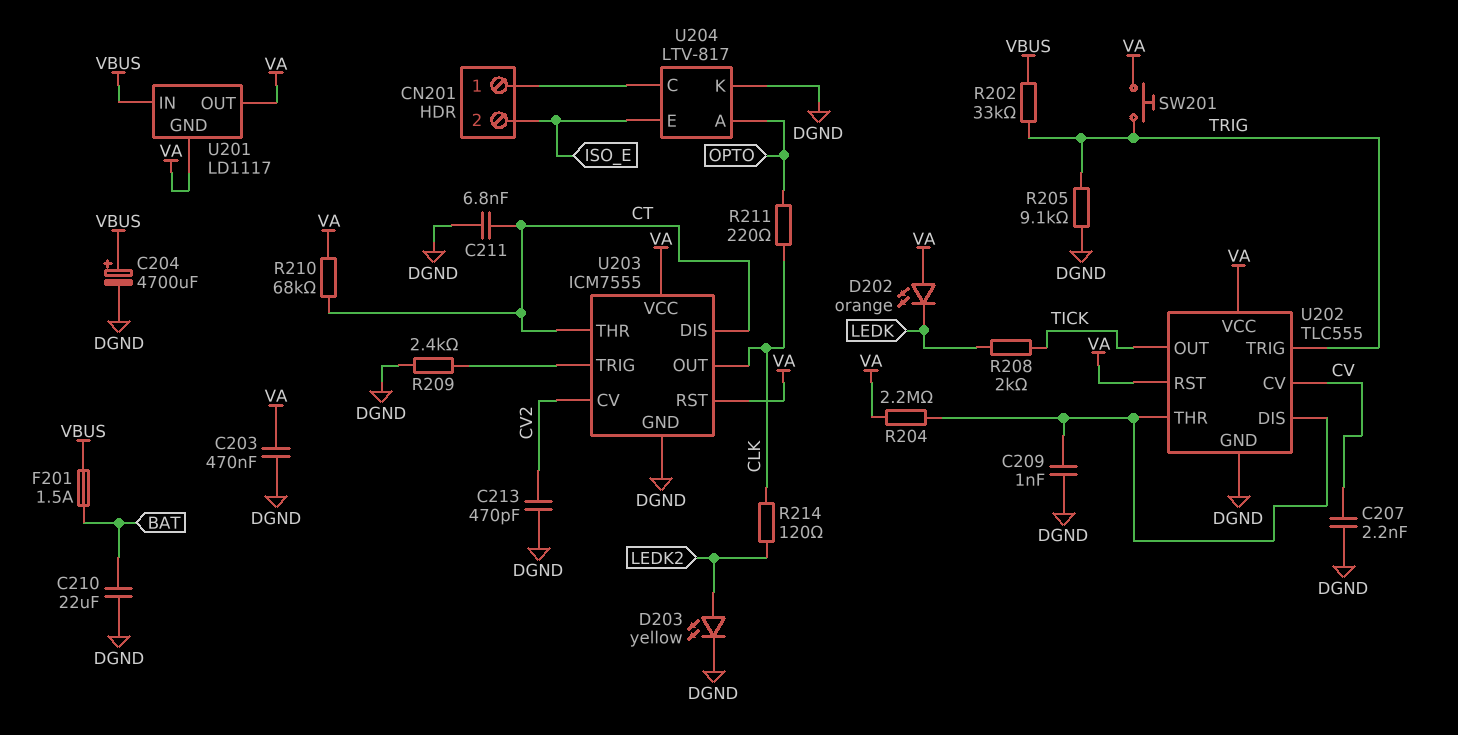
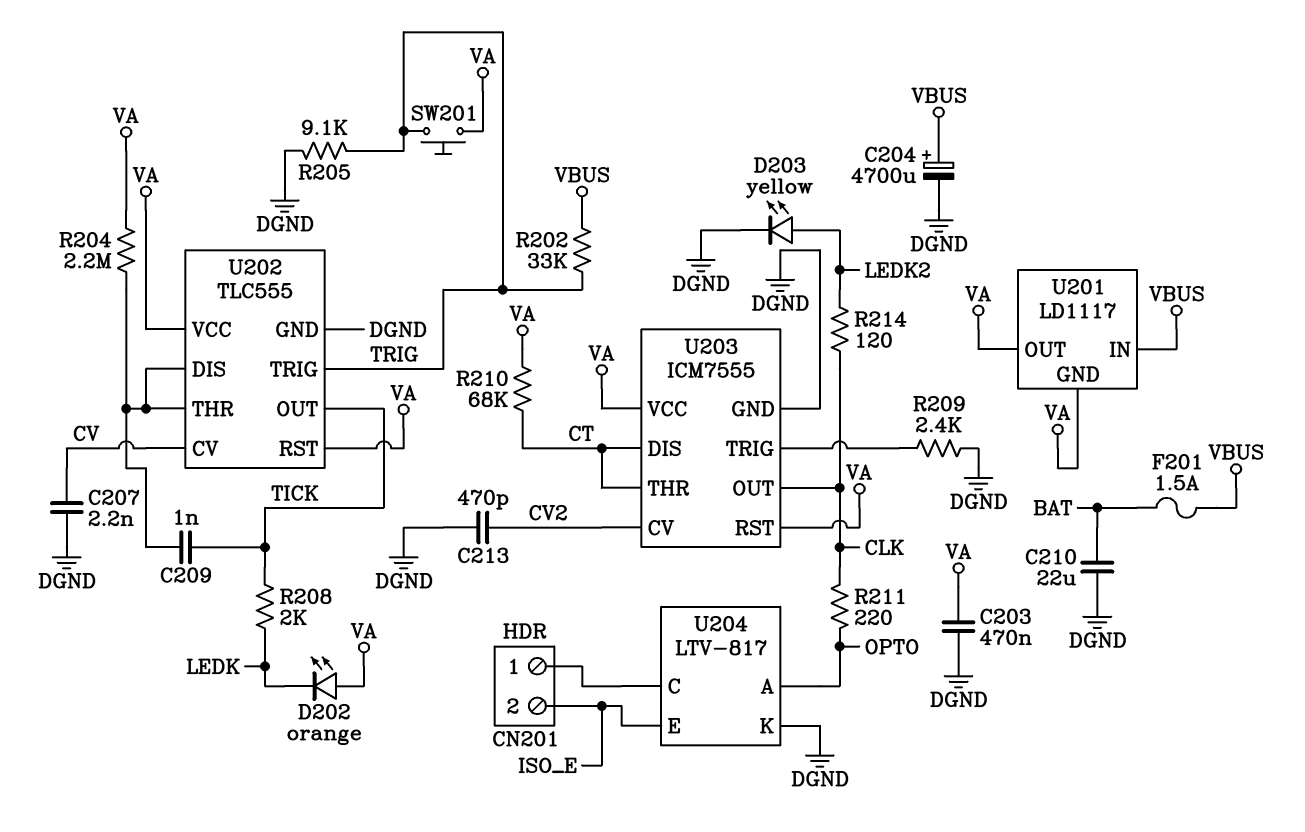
C209: 1nF (DGND, U202/DIS) -> 1nF (TICK, U202/DIS)
C211: 6.8nF (CT, DGND) -> none

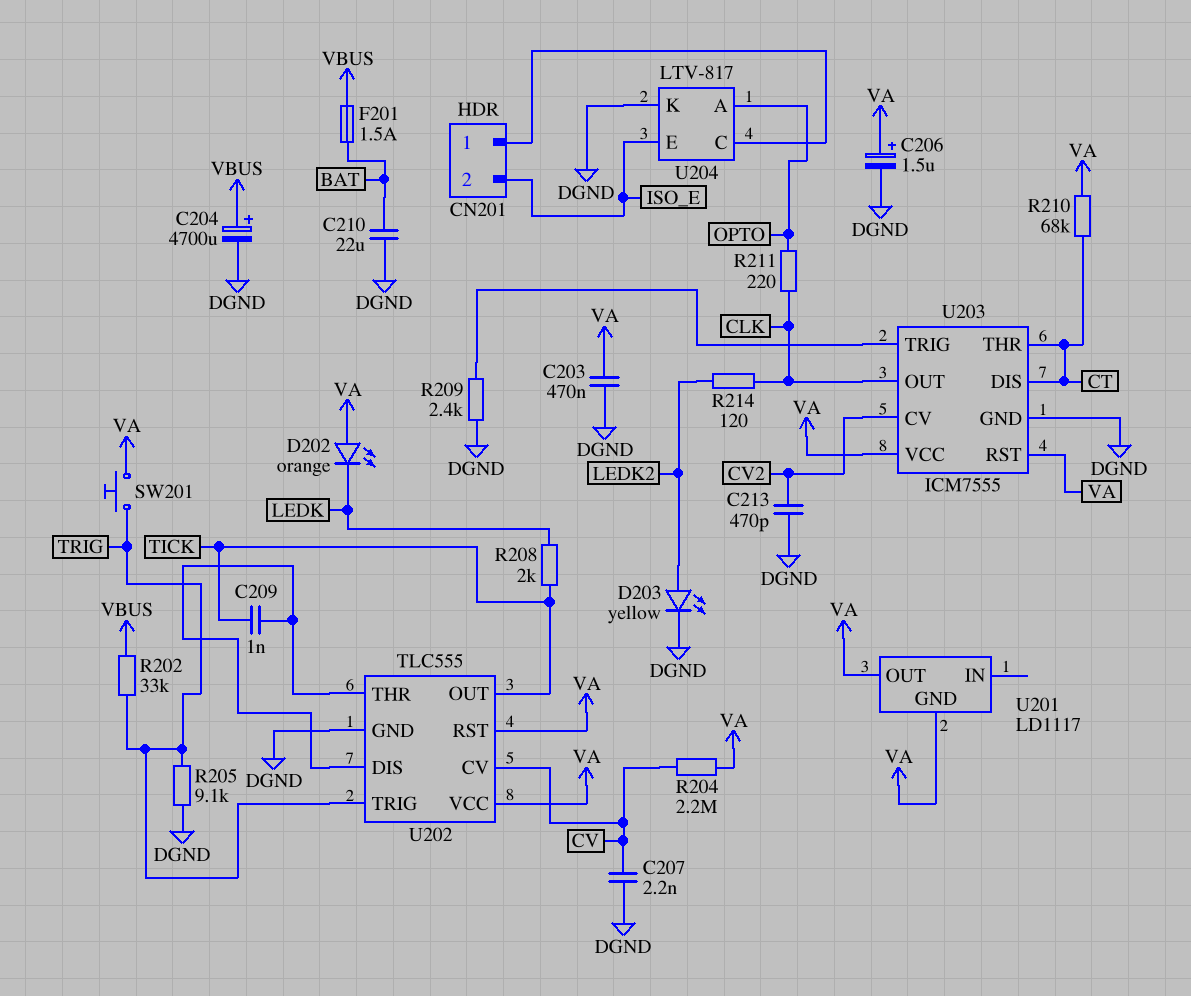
C206: none -> 1.5uF (plus VA, minus DGND)
R204: 2.2M (U202/DIS, VA) -> 2.2M (CV, VA)
U201 pin IN: VBUS -> none

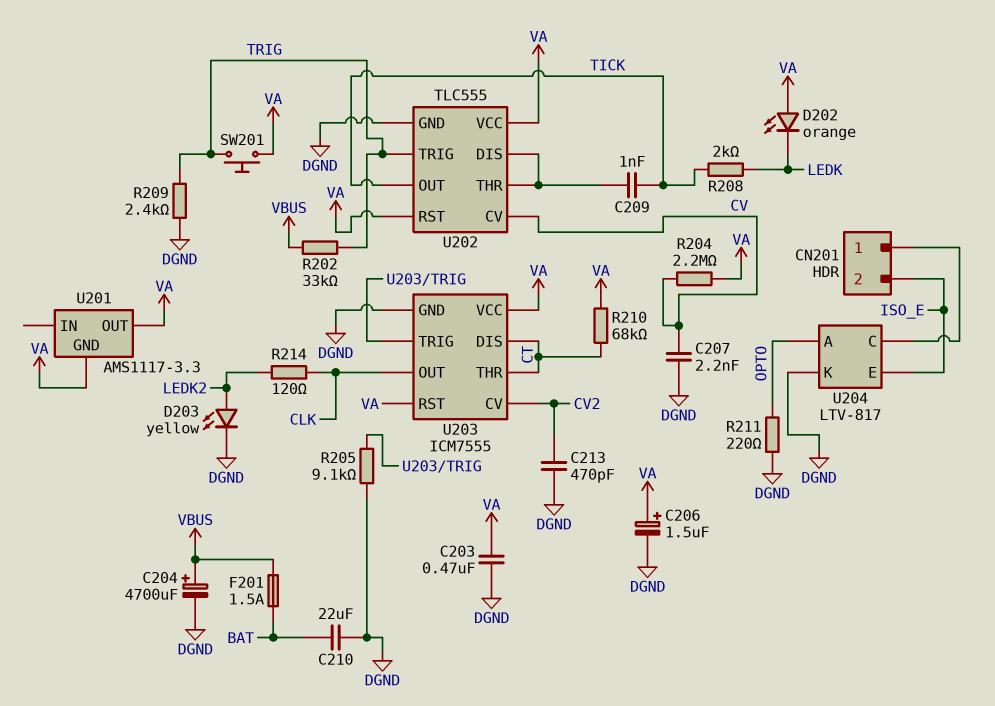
R205: 9.1k (DGND, TRIG) -> 9.1k (DGND, U203/TRIG)
R209: 2.4k (DGND, U203/TRIG) -> 2.4k (DGND, TRIG)
R211: 220 (CLK, OPTO) -> 220 (DGND, OPTO)
U201: LD1117 -> AMS1117-3.3

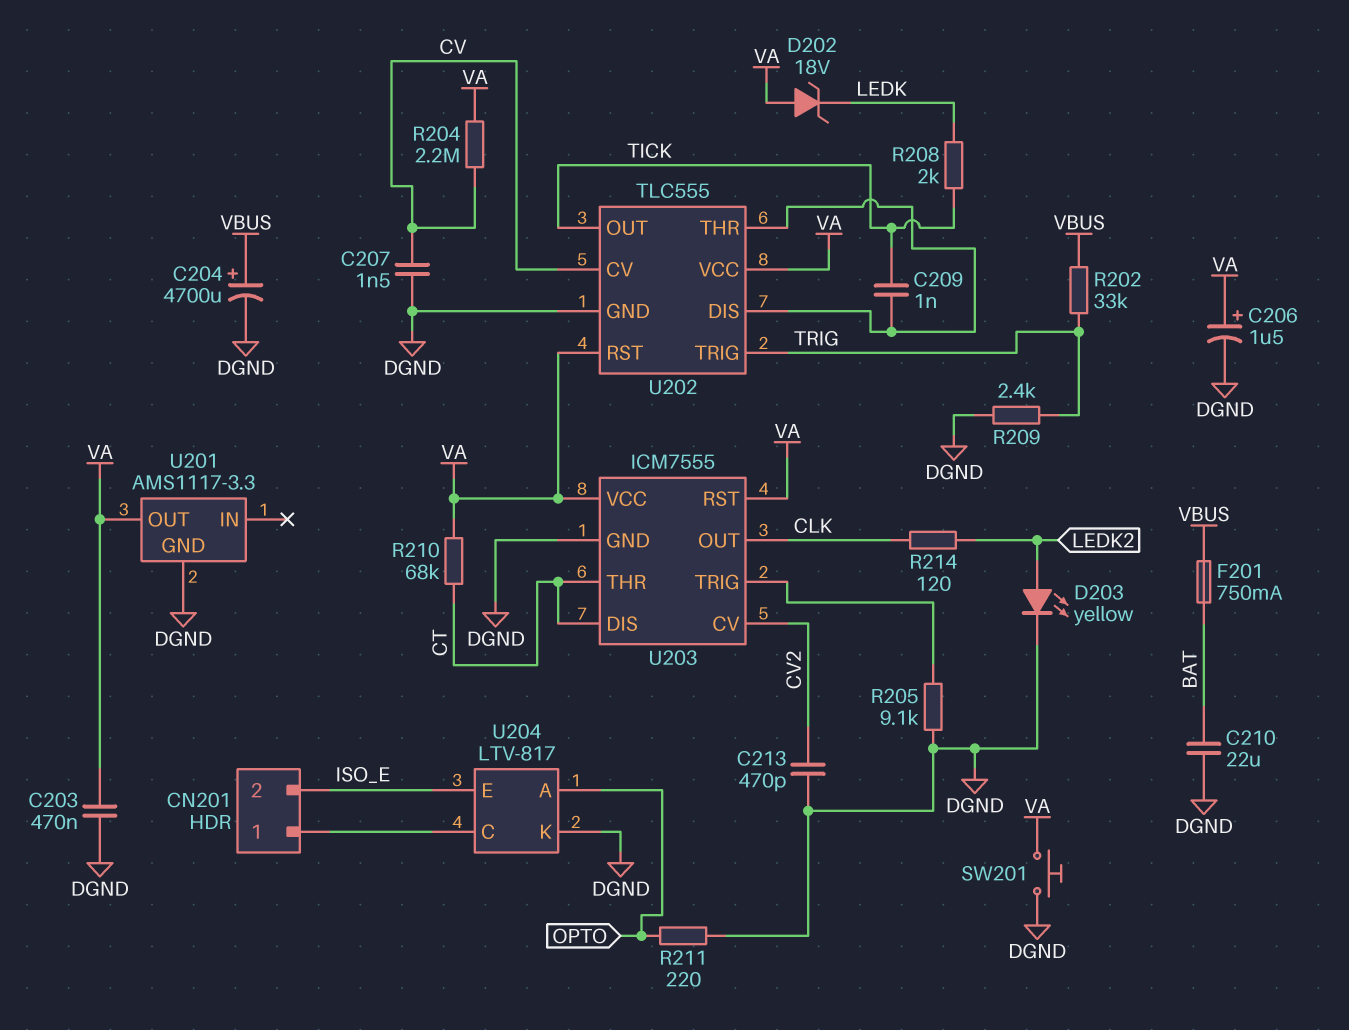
C207: 2.2nF (CV, DGND) -> 1.5nF (CV, DGND)
D202: LED orange (A VA, K LEDK) -> zener 18V (A VA, K LEDK)
F201: 1.5A (BAT, VBUS) -> 750mA (BAT, VBUS)
SW201: button (TRIG, VA) -> button (DGND, VA)
U201 pin GND: VA -> DGND

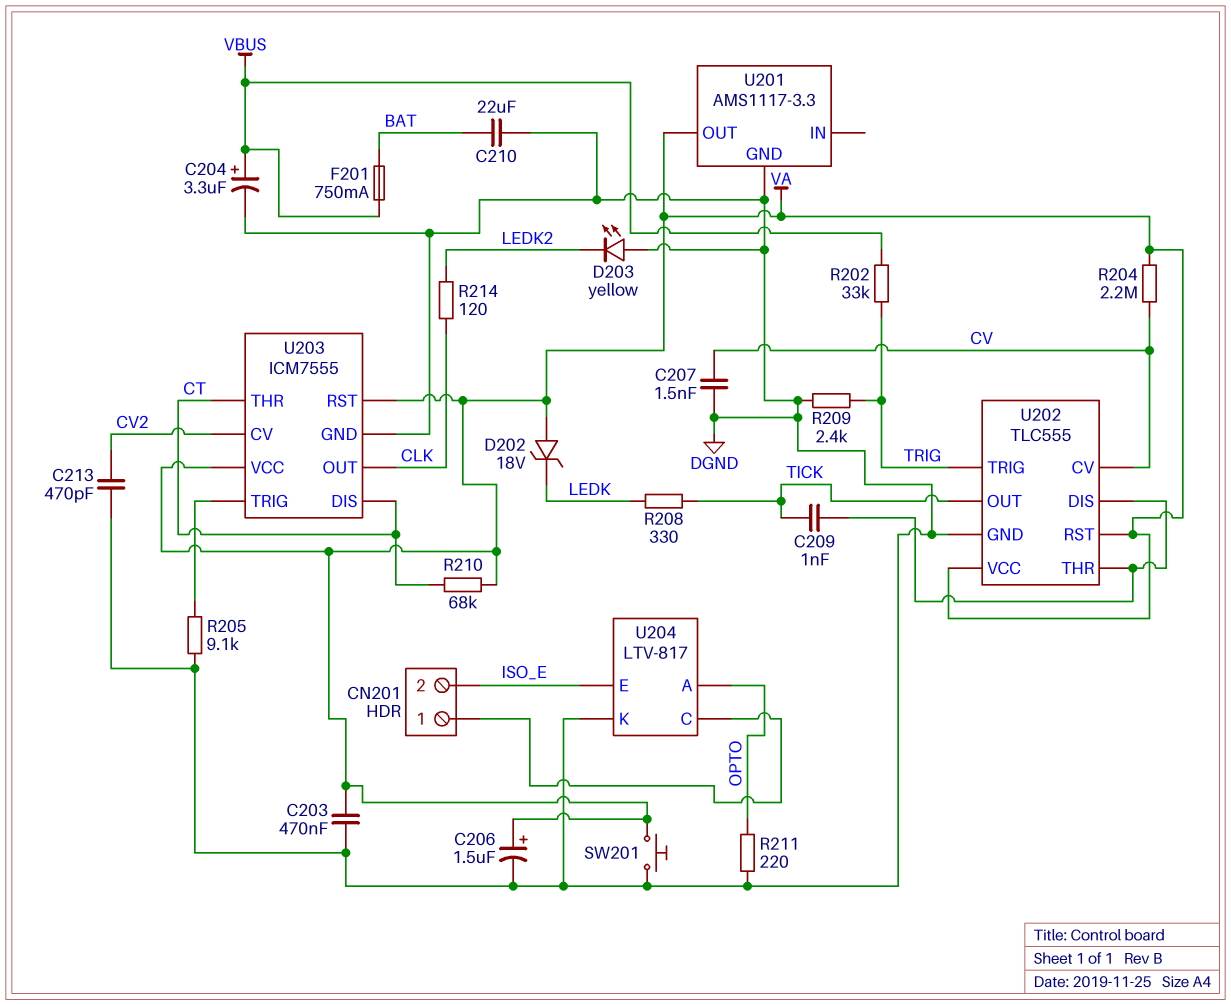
C204: 4700uF (plus VBUS, minus DGND) -> 3.3uF (plus VBUS, minus DGND)
D203: LED yellow (A LEDK2, K DGND) -> LED yellow (A DGND, K LEDK2)
R208: 2k (LEDK, TICK) -> 330 (LEDK, TICK)

